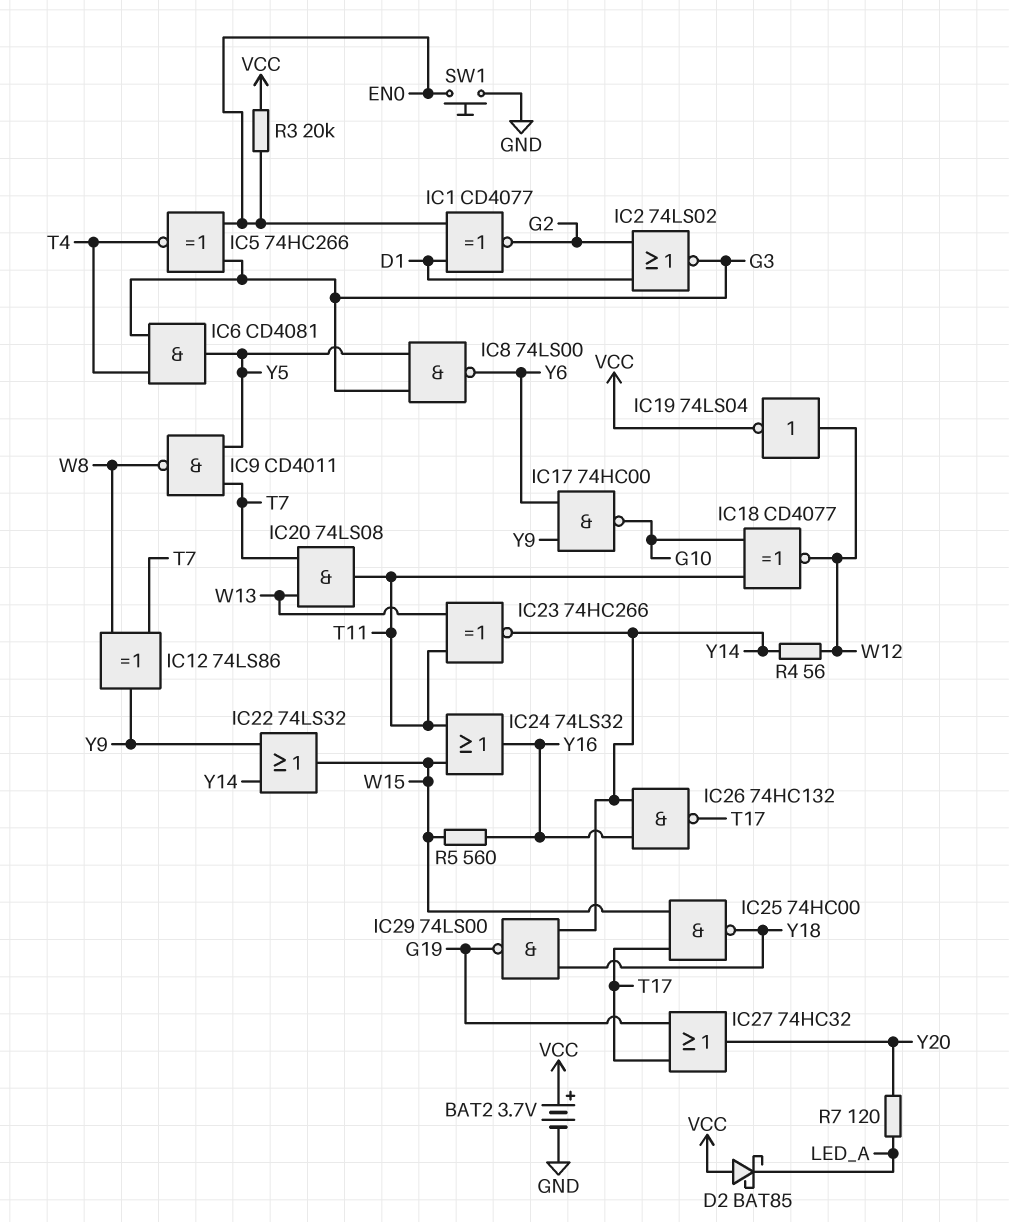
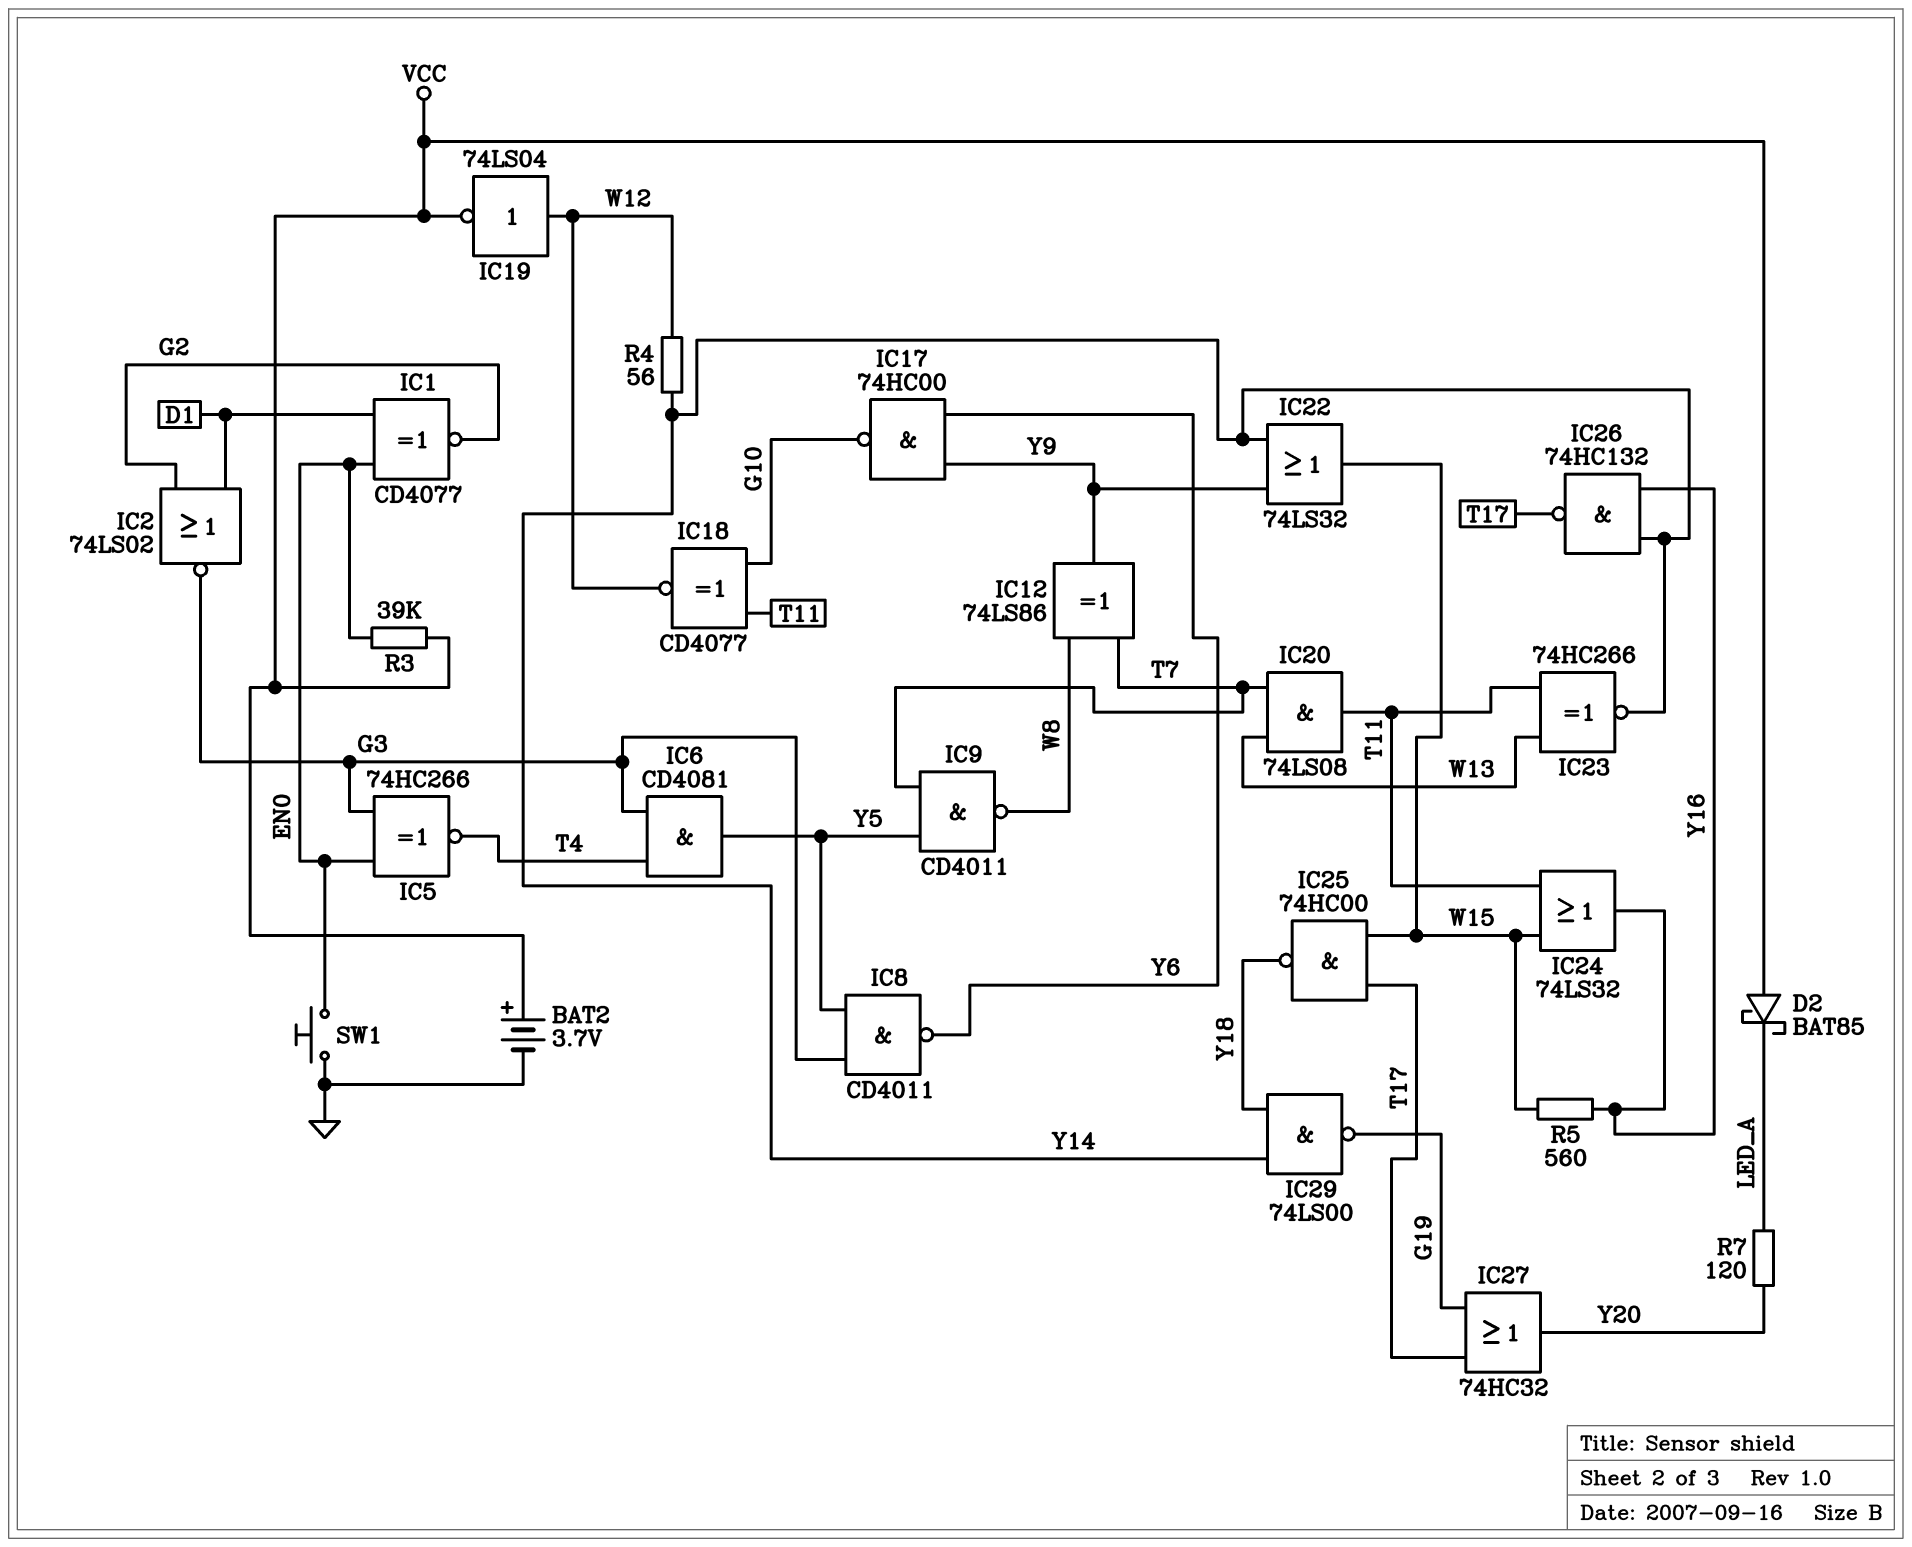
IC8: NAND 74LS00 (in G3, in Y5, out Y6) -> NAND CD4011 (in G3, in Y5, out Y6)
R3: 20k (EN0, VCC) -> 39k (EN0, VCC)

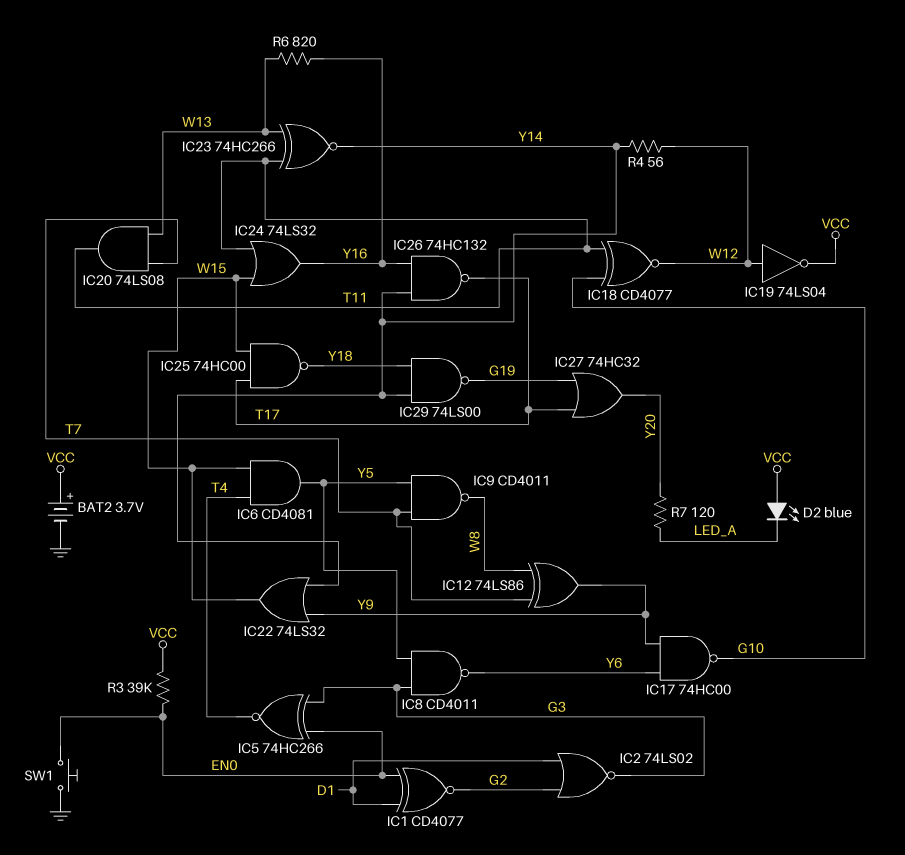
D2: schottky BAT85 (A VCC, K LED_A) -> LED blue (A VCC, K LED_A)
IC6: AND CD4081 (in G3, in T4, out Y5) -> AND CD4081 (in T4, in W15, out Y5)
R5: 560 (W15, Y16) -> none
R6: none -> 820 (W13, Y16)

